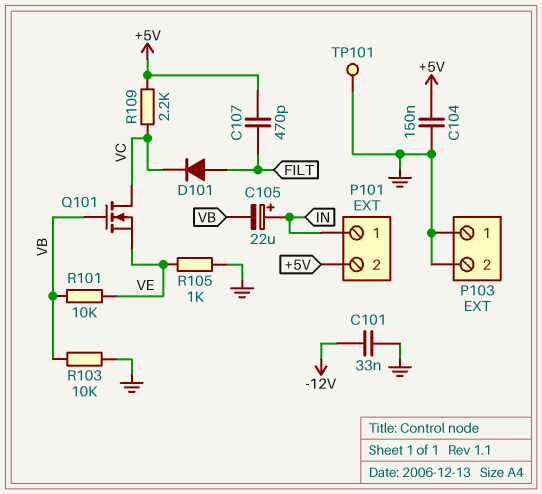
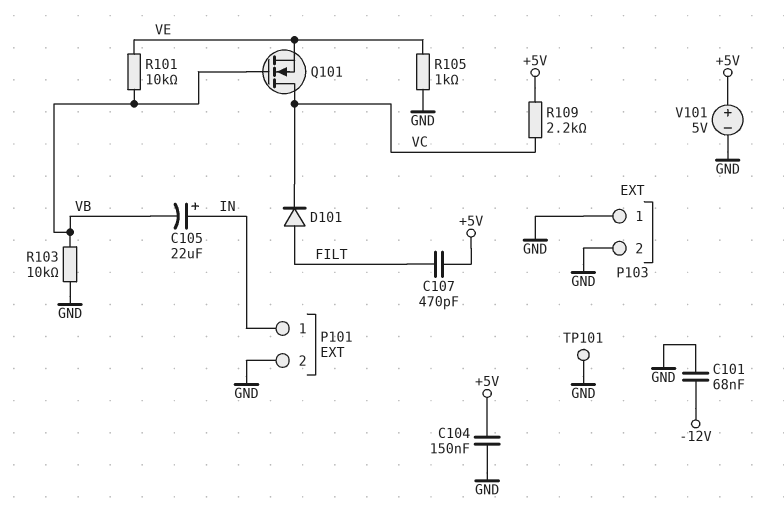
C101: 33nF (-12V, GND) -> 68nF (-12V, GND)
P101 pin 2: +5V -> GND
V101: none -> 5V (plus +5V, minus GND)

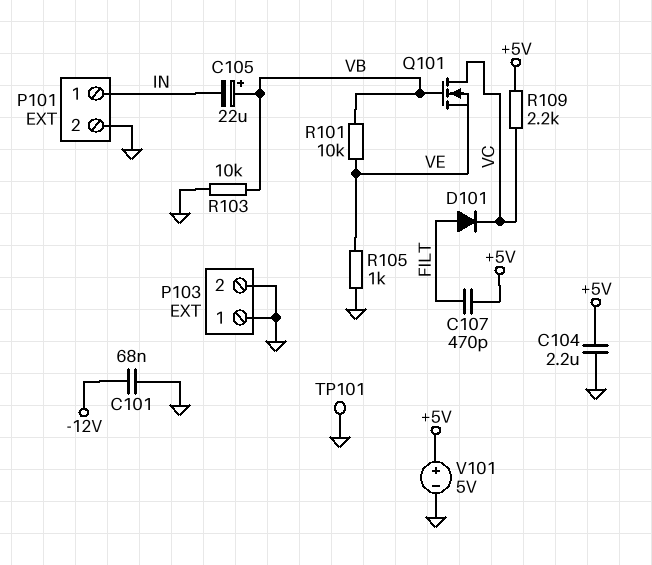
C104: 150nF (+5V, GND) -> 2.2uF (+5V, GND)
C105: 22uF (plus IN, minus VB) -> 22uF (plus VB, minus IN)

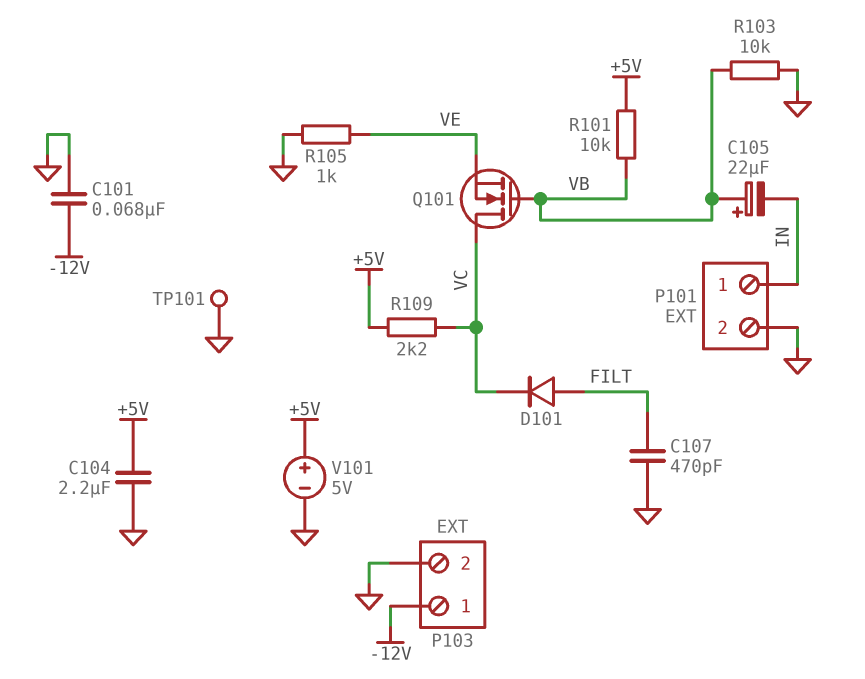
C107: 470pF (+5V, FILT) -> 470pF (FILT, GND)
P103 pin 1: GND -> -12V
R101: 10k (VB, VE) -> 10k (+5V, VB)

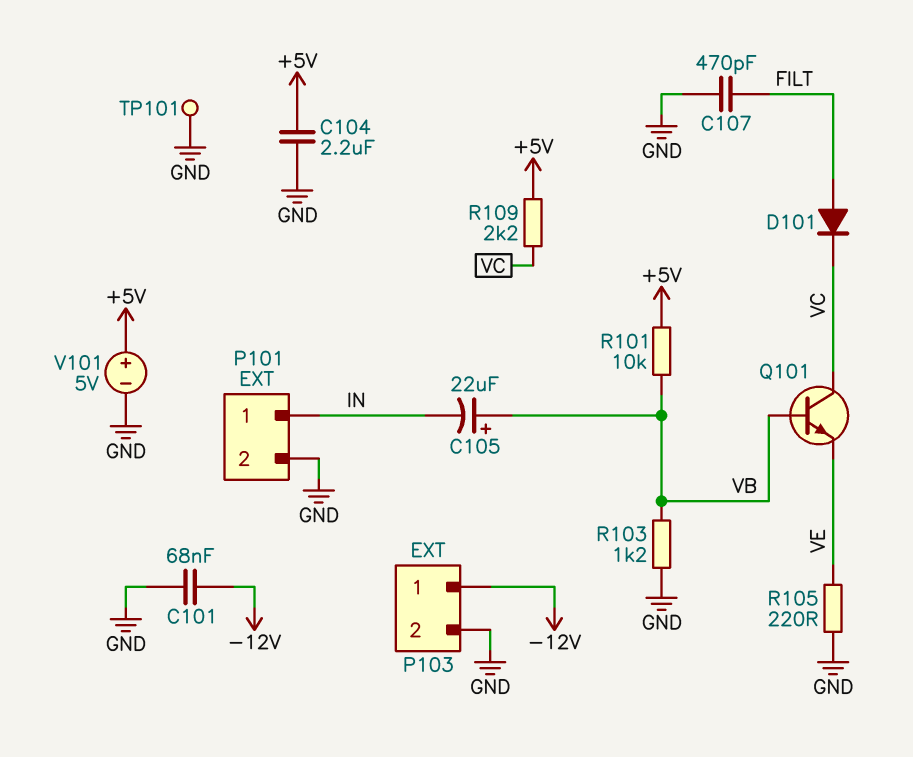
Q101: NMOS (G VB, D VC, S VE) -> NPN (B VB, C VC, E VE)
R103: 10k (GND, VB) -> 1.2k (GND, VB)
R105: 1k (GND, VE) -> 220 (GND, VE)

